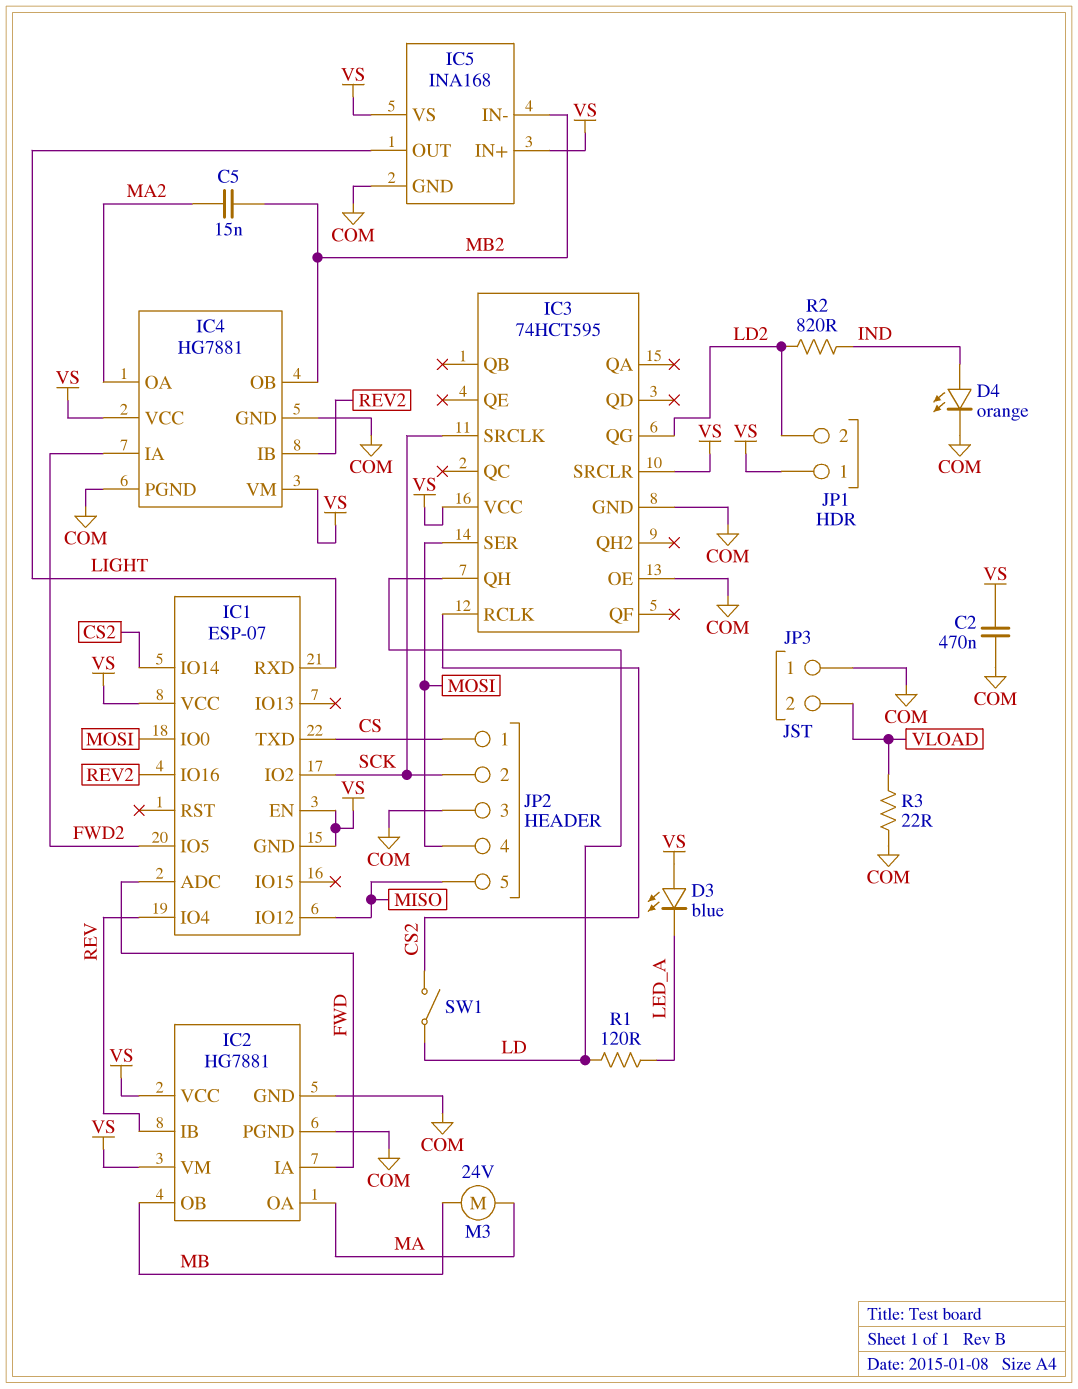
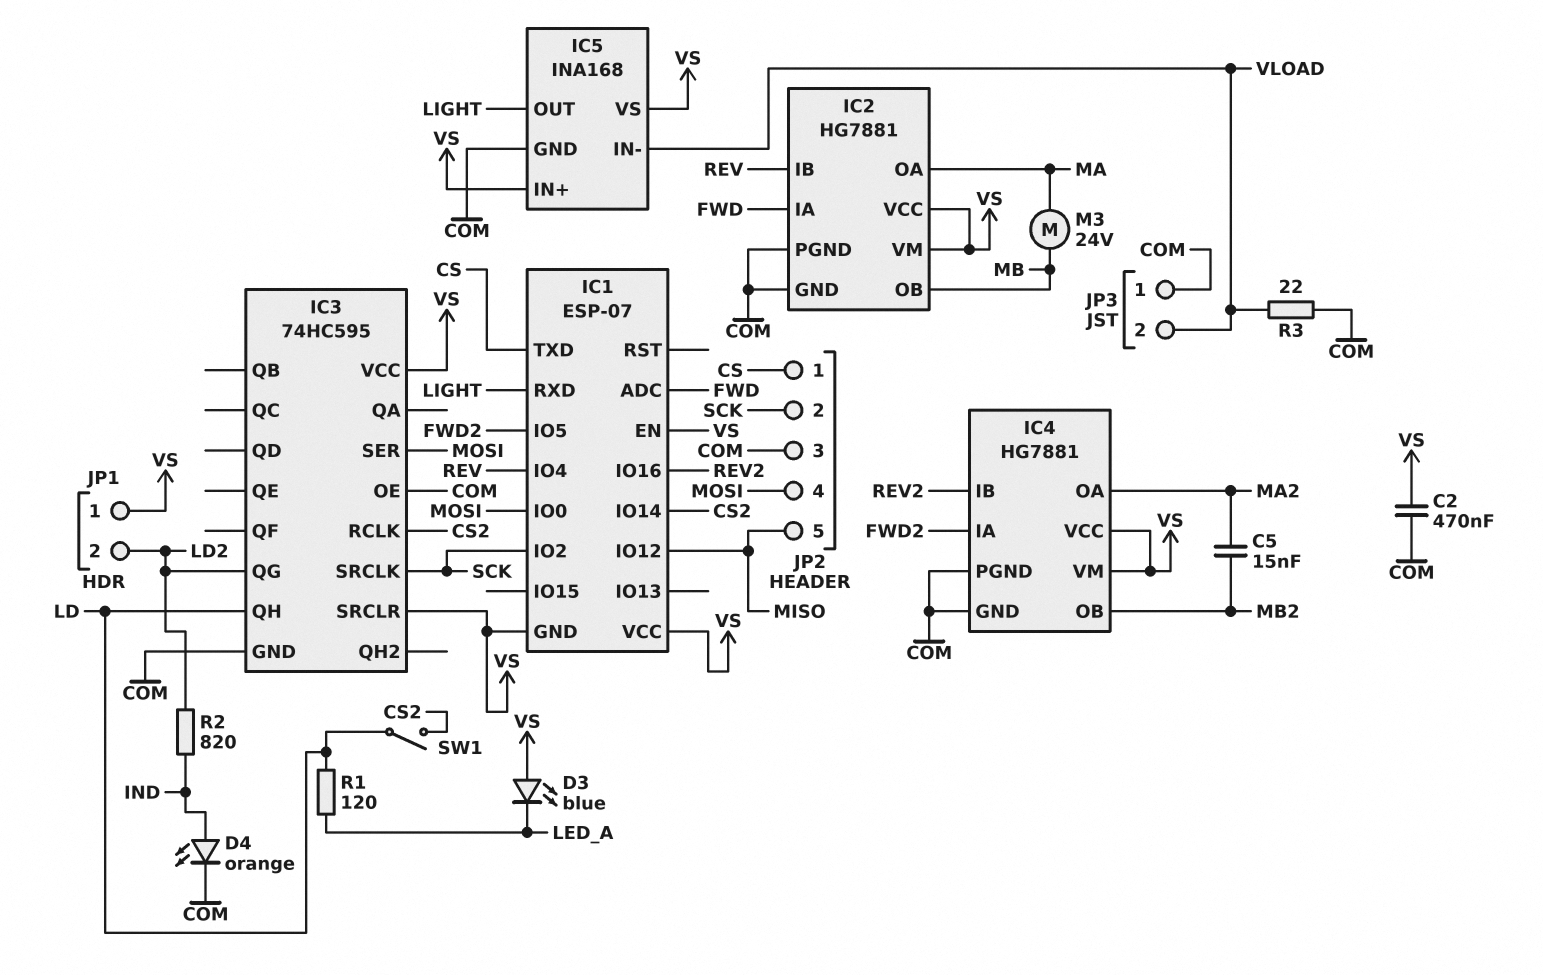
IC3: 74HCT595 -> 74HC595
IC5 pin IN-: MB2 -> VLOAD

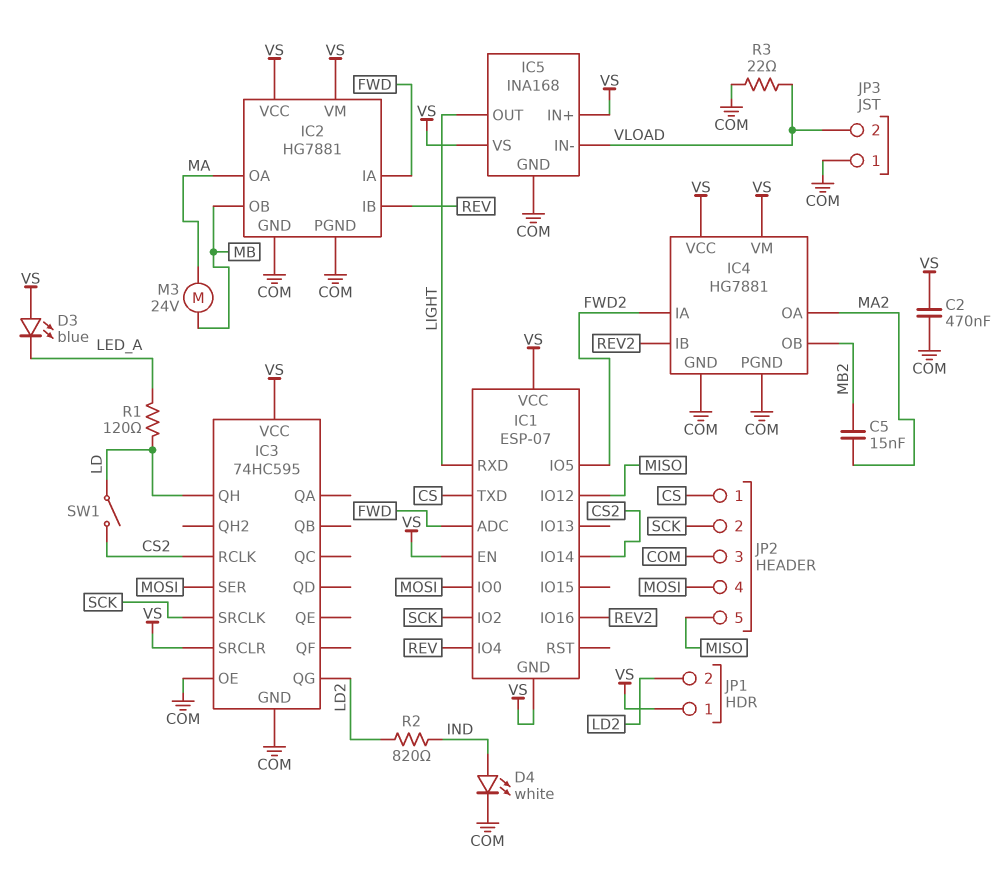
D4: LED orange (A IND, K COM) -> LED white (A IND, K COM)

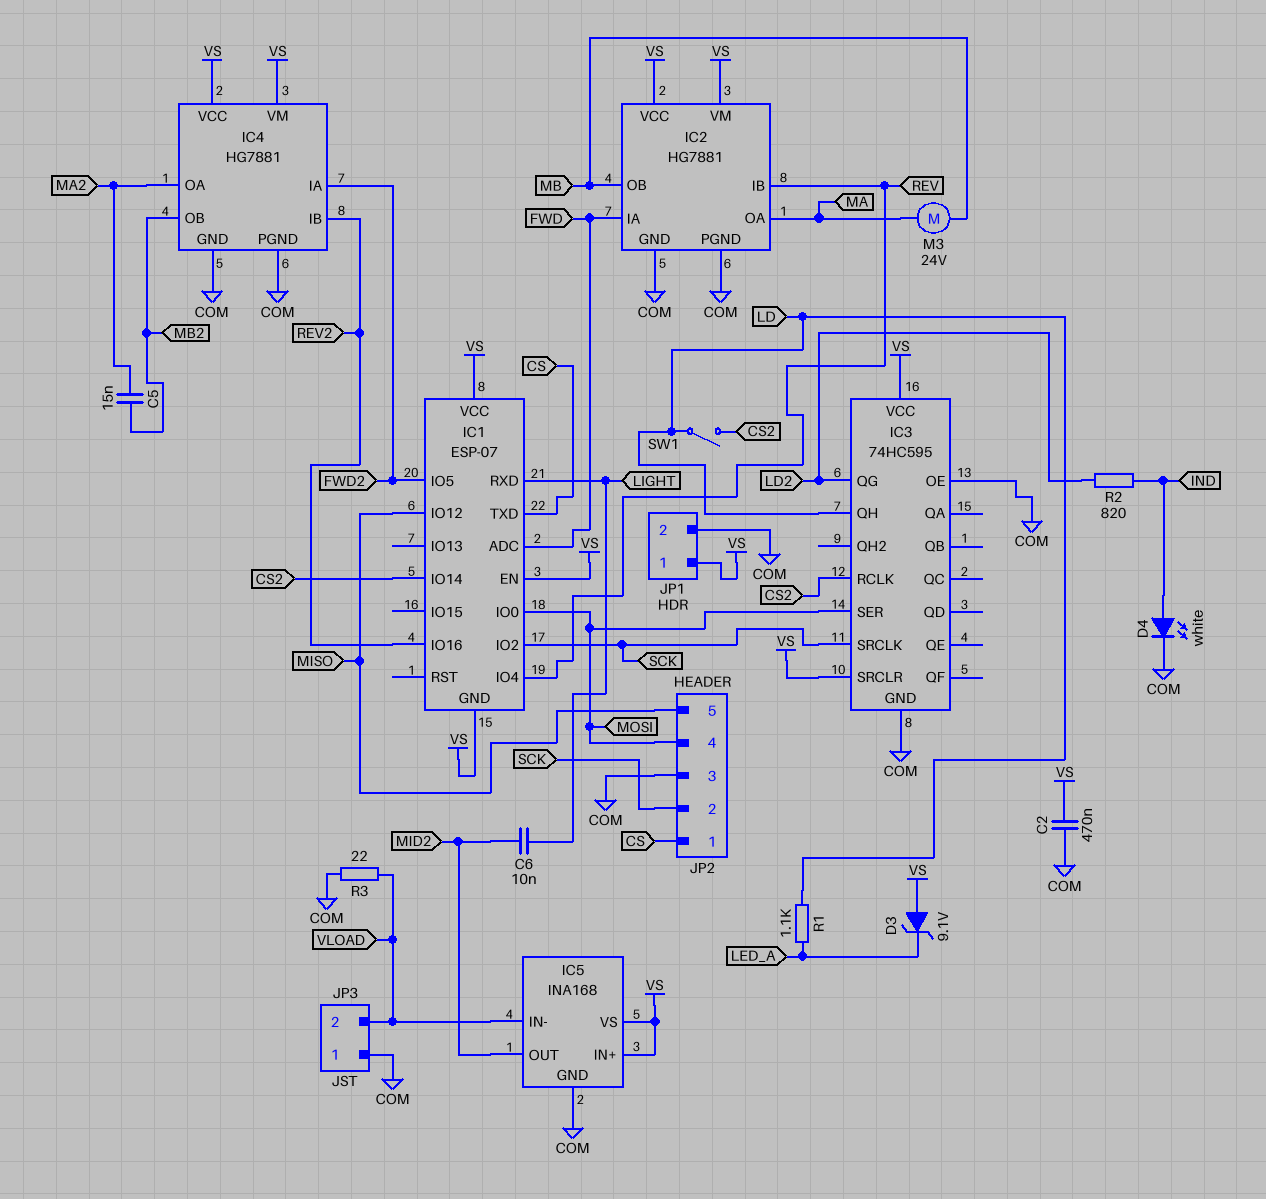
C6: none -> 10nF (LIGHT, MID2)
D3: LED blue (A VS, K LED_A) -> zener 9.1V (A VS, K LED_A)
IC5 pin OUT: LIGHT -> MID2
JP1 pin 2: LD2 -> COM
R1: 120 (LD, LED_A) -> 1.1k (LD, LED_A)

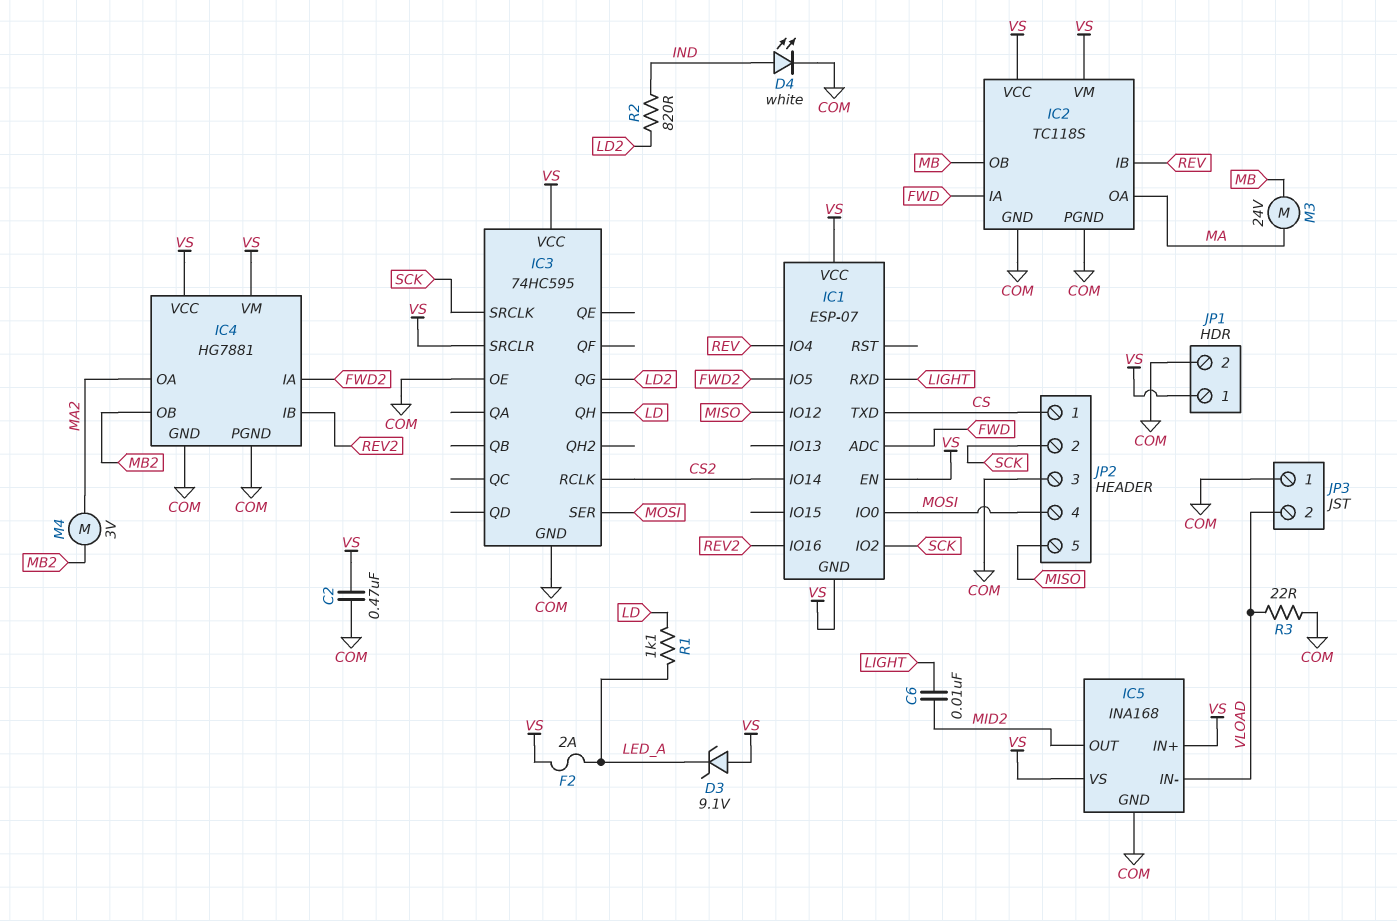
C5: 15nF (MA2, MB2) -> none
F2: none -> 2A (LED_A, VS)
IC2: HG7881 -> TC118S
M4: none -> motor 3V (MA2, MB2)
SW1: switch (CS2, LD) -> none

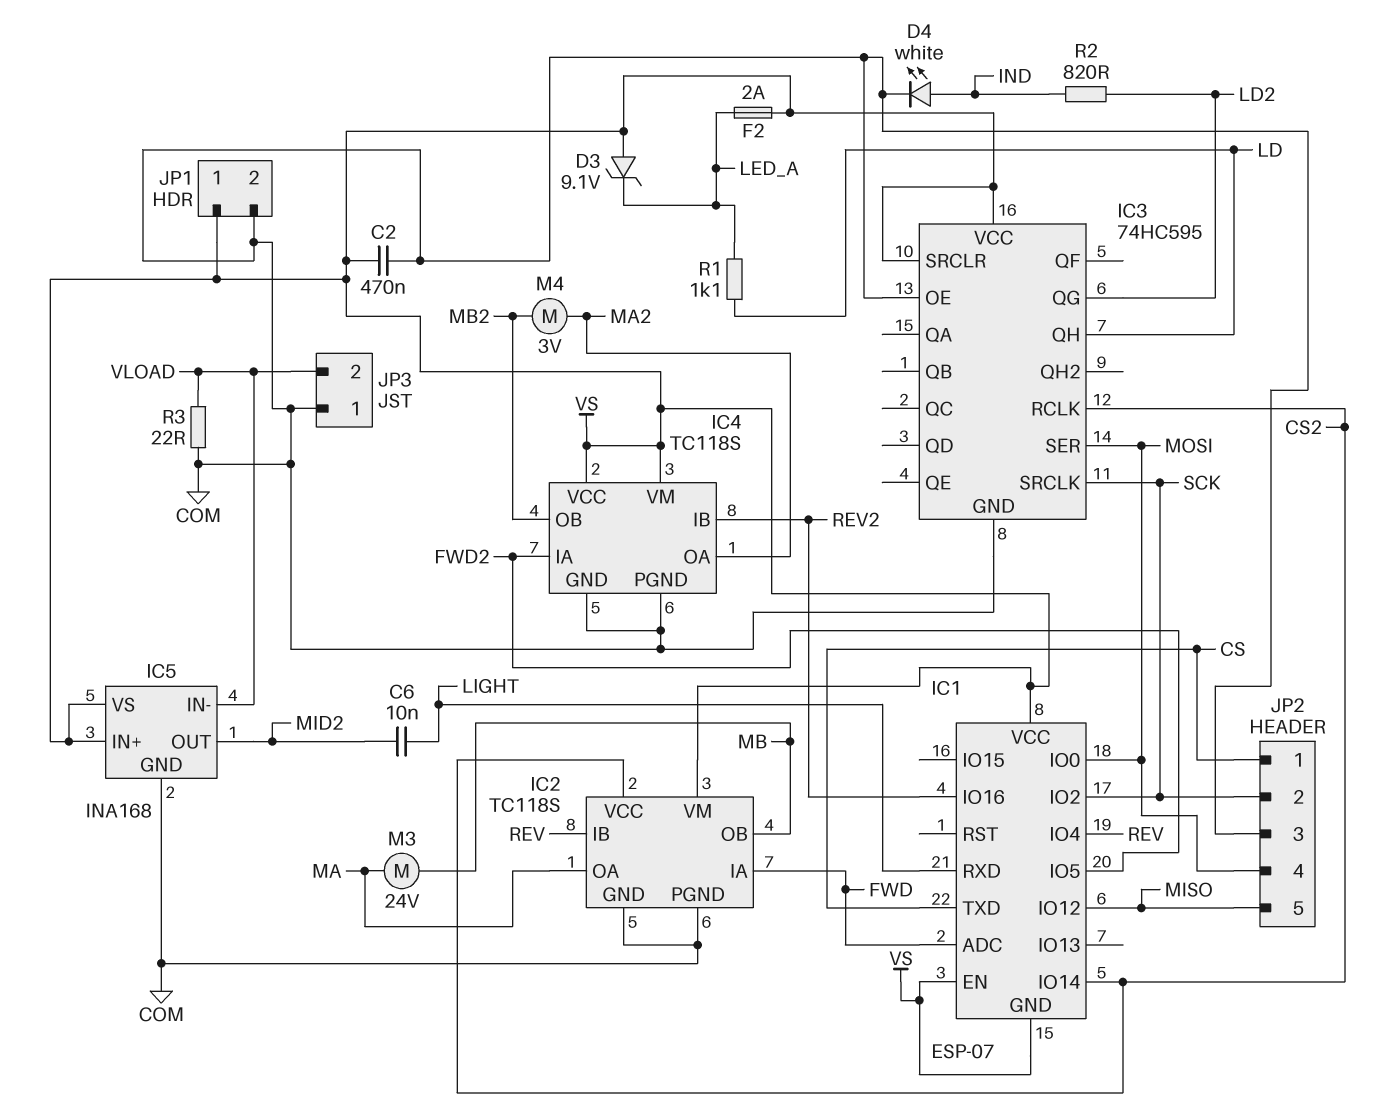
IC2 pin VCC: VS -> CS2
IC4: HG7881 -> TC118S

